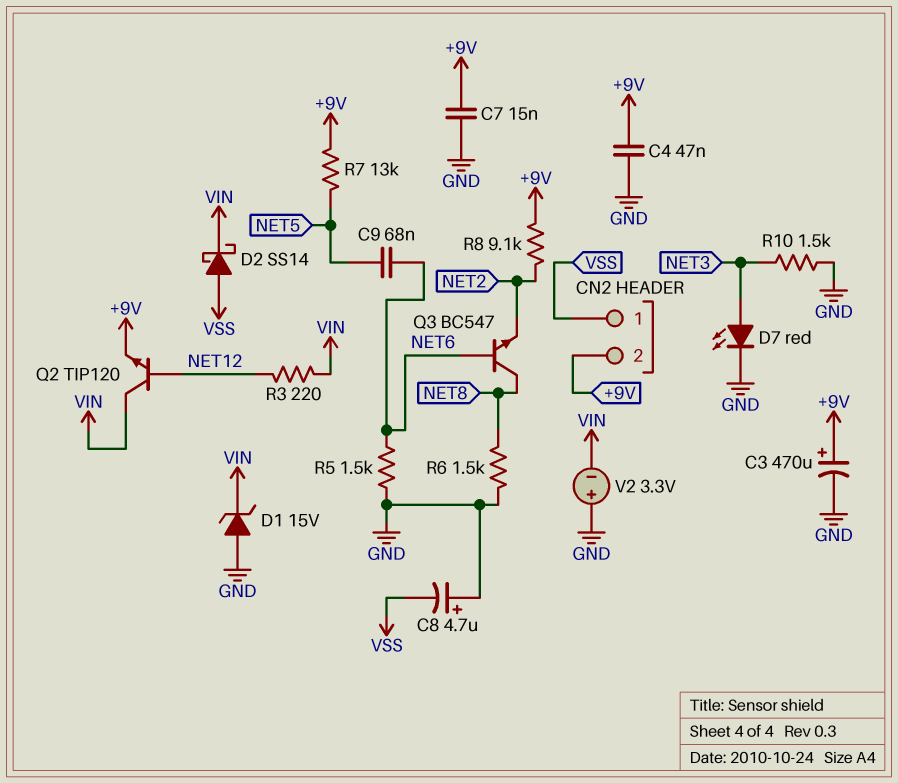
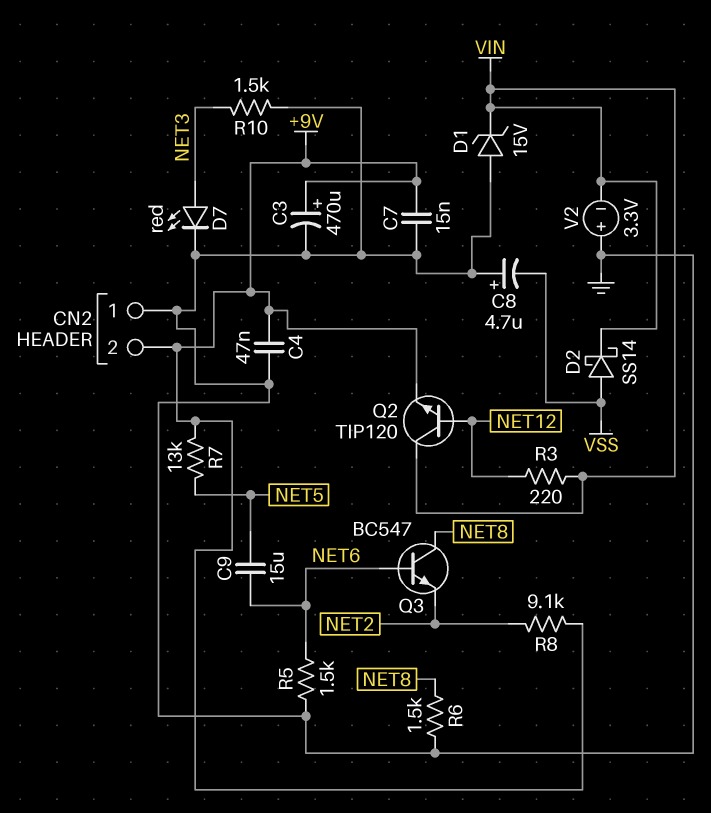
C9: 68nF (NET5, NET6) -> 15uF (NET5, NET6)
CN2 pin 1: VSS -> GND

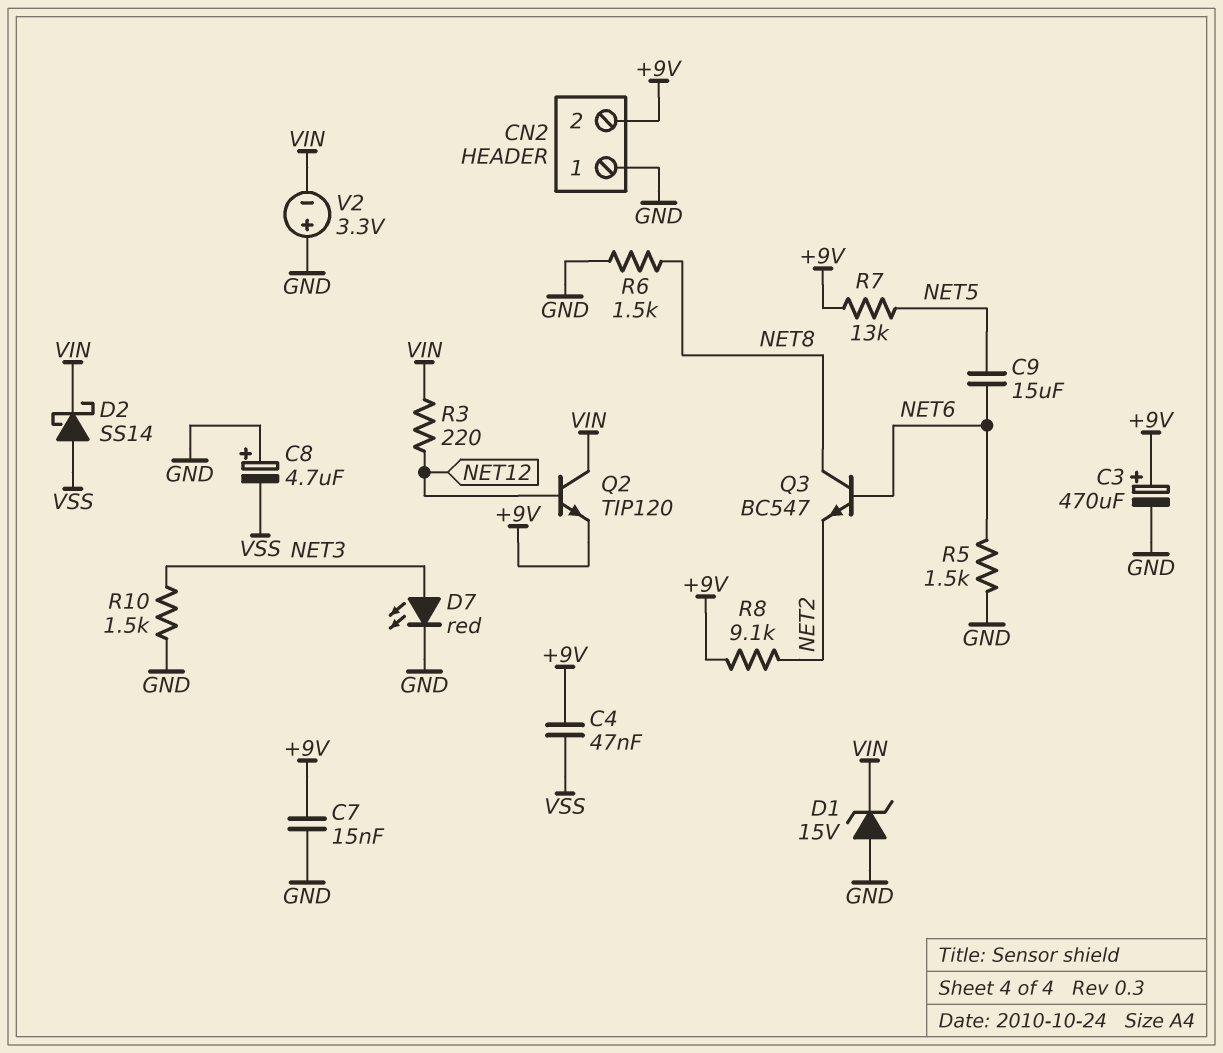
C4: 47nF (+9V, GND) -> 47nF (+9V, VSS)

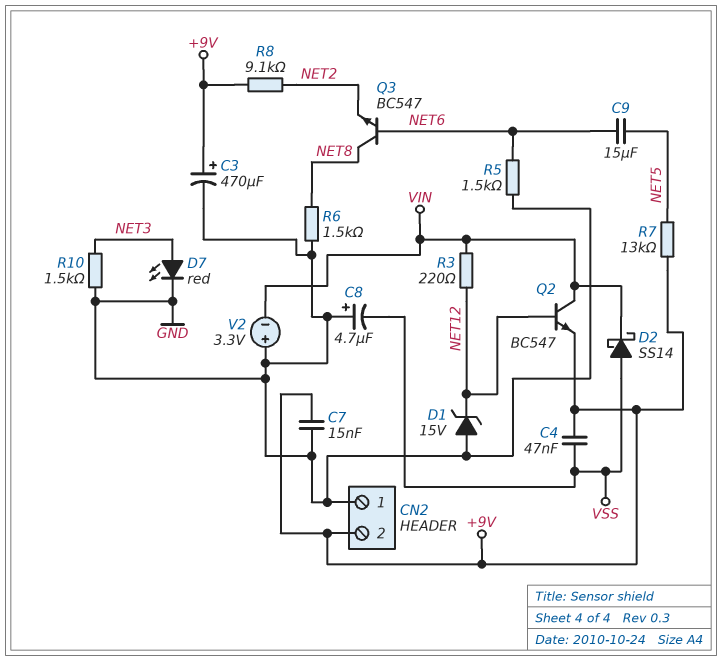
D1: zener 15V (A GND, K VIN) -> zener 15V (A GND, K NET12)
Q2: NPN TIP120 (B NET12, C VIN, E +9V) -> NPN BC547 (B NET12, C VIN, E +9V)

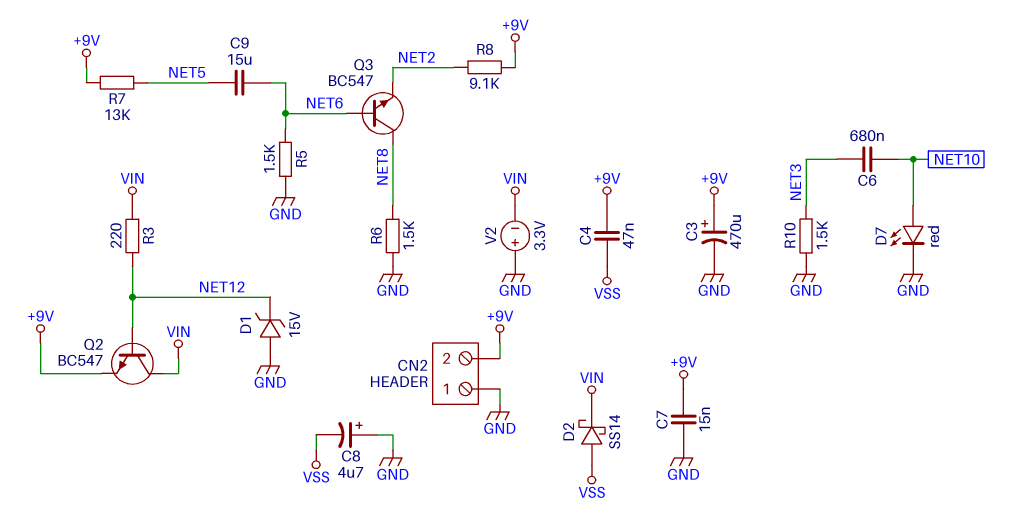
C6: none -> 680nF (NET3, NET10)
D7: LED red (A NET3, K GND) -> LED red (A NET10, K GND)

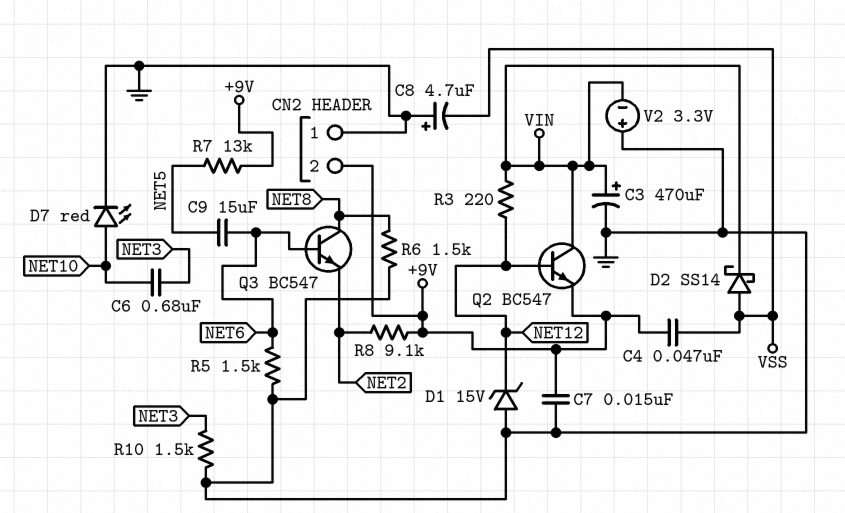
C3: 470uF (plus +9V, minus GND) -> 470uF (plus VIN, minus GND)

